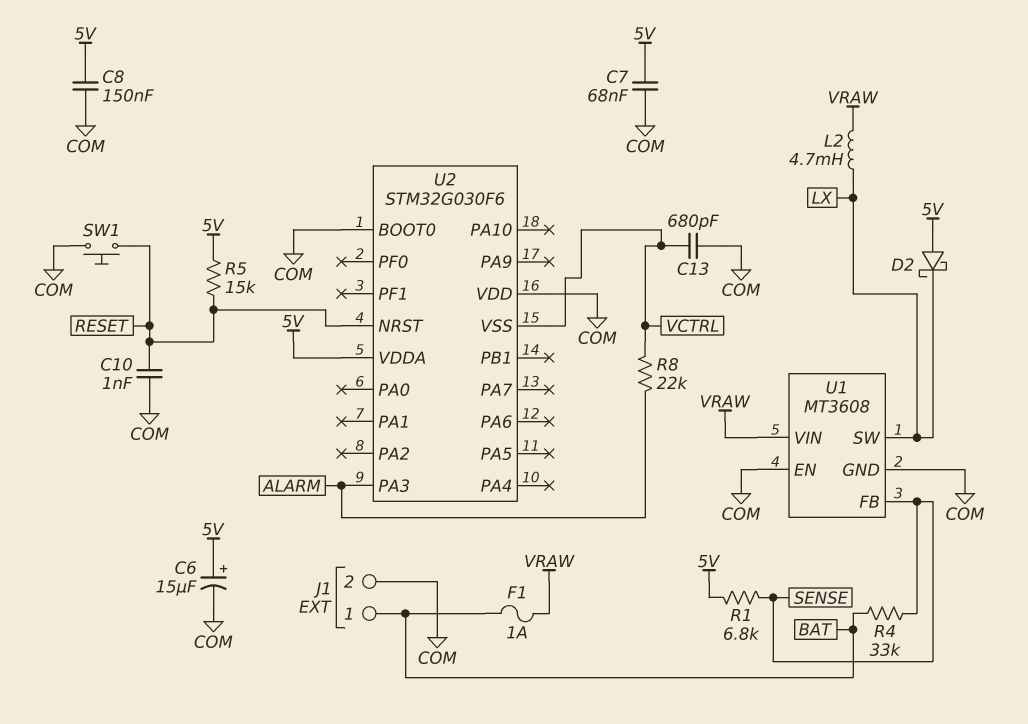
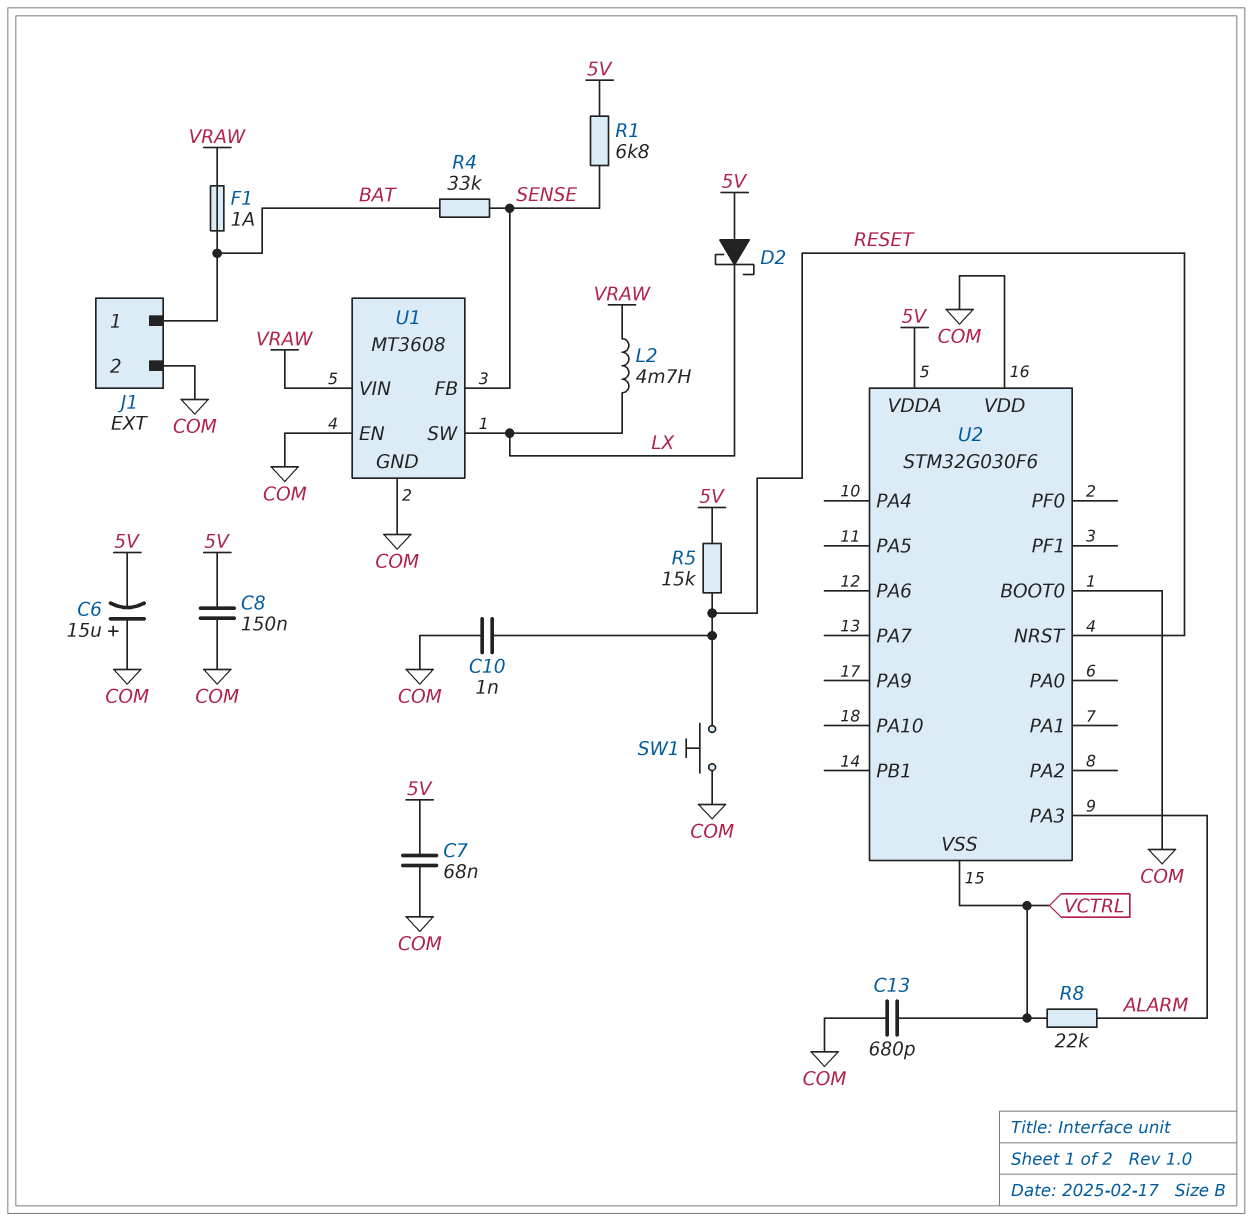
C6: 15uF (plus 5V, minus COM) -> 15uF (plus COM, minus 5V)

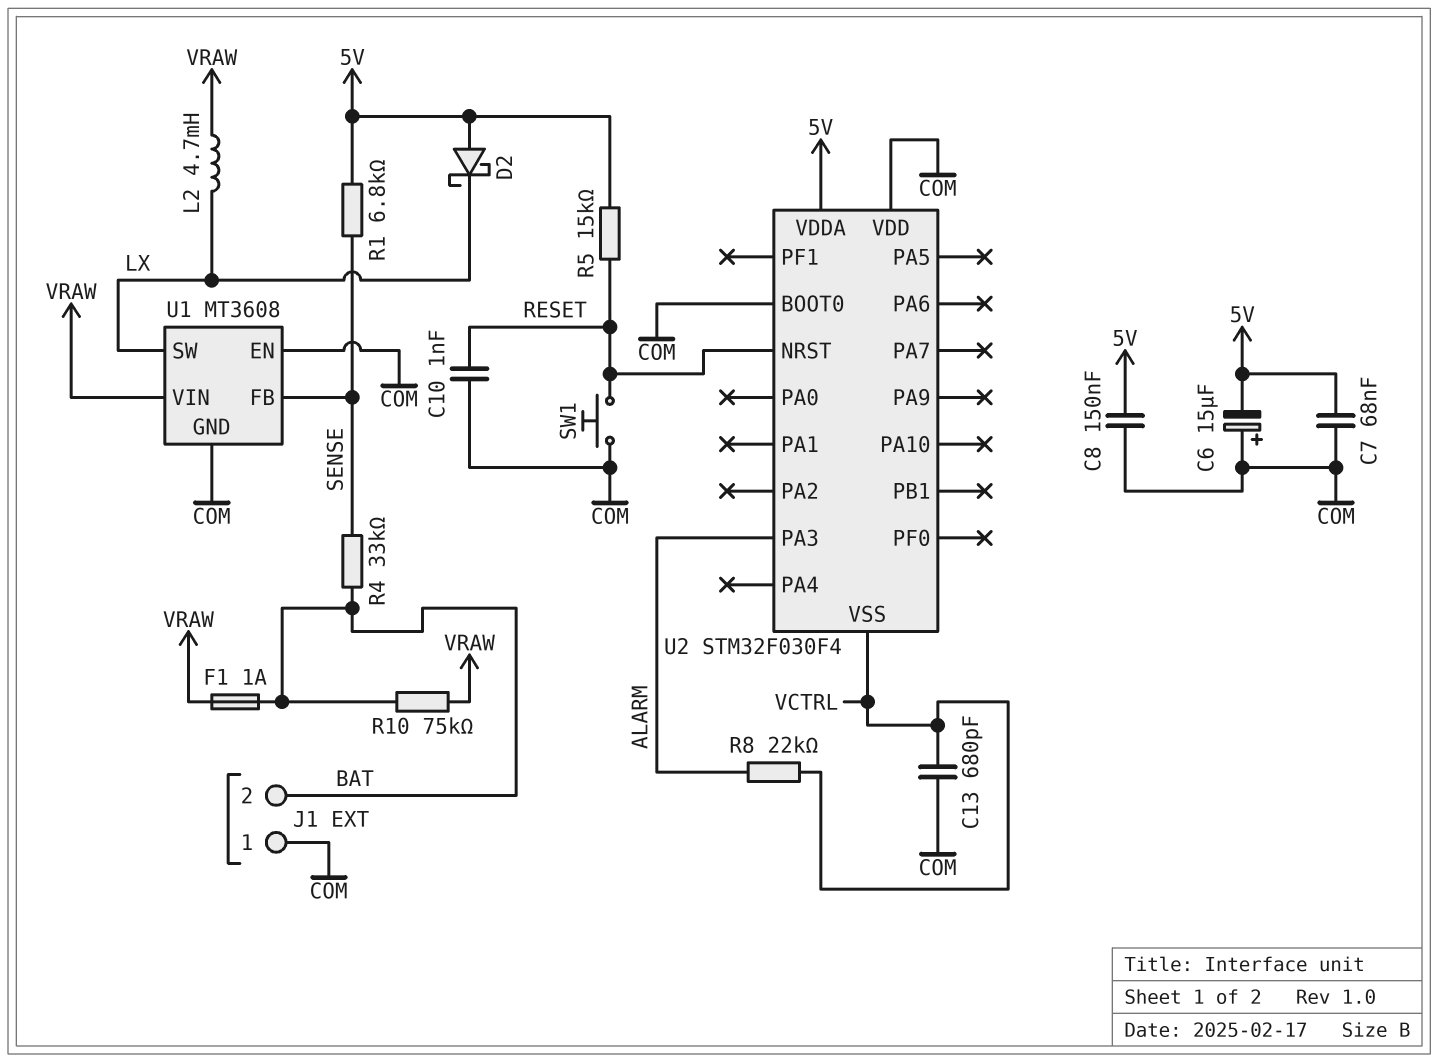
J1 pin 1: BAT -> COM
J1 pin 2: COM -> BAT
R10: none -> 75k (BAT, VRAW)
U2: STM32G030F6 -> STM32F030F4

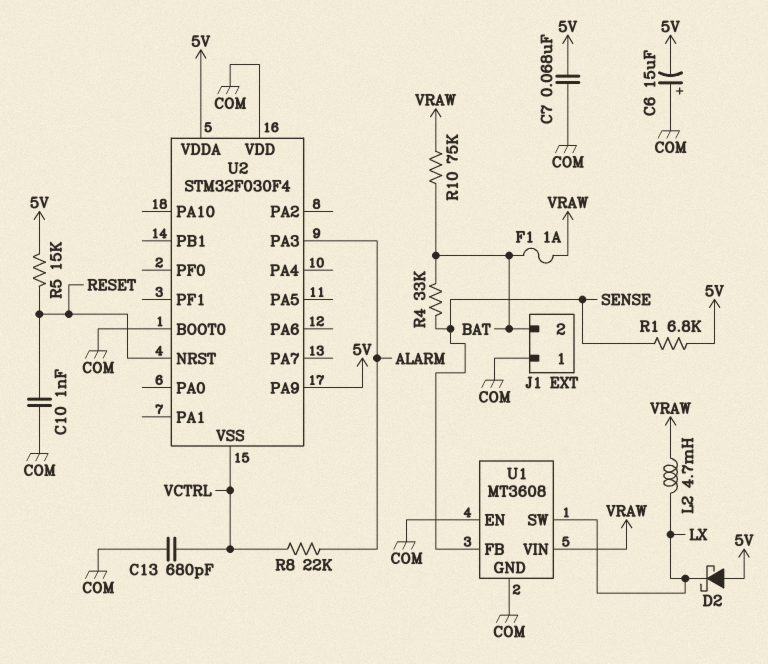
C8: 150nF (5V, COM) -> none
SW1: button (COM, RESET) -> none
U2 pin PA9: none -> 5V

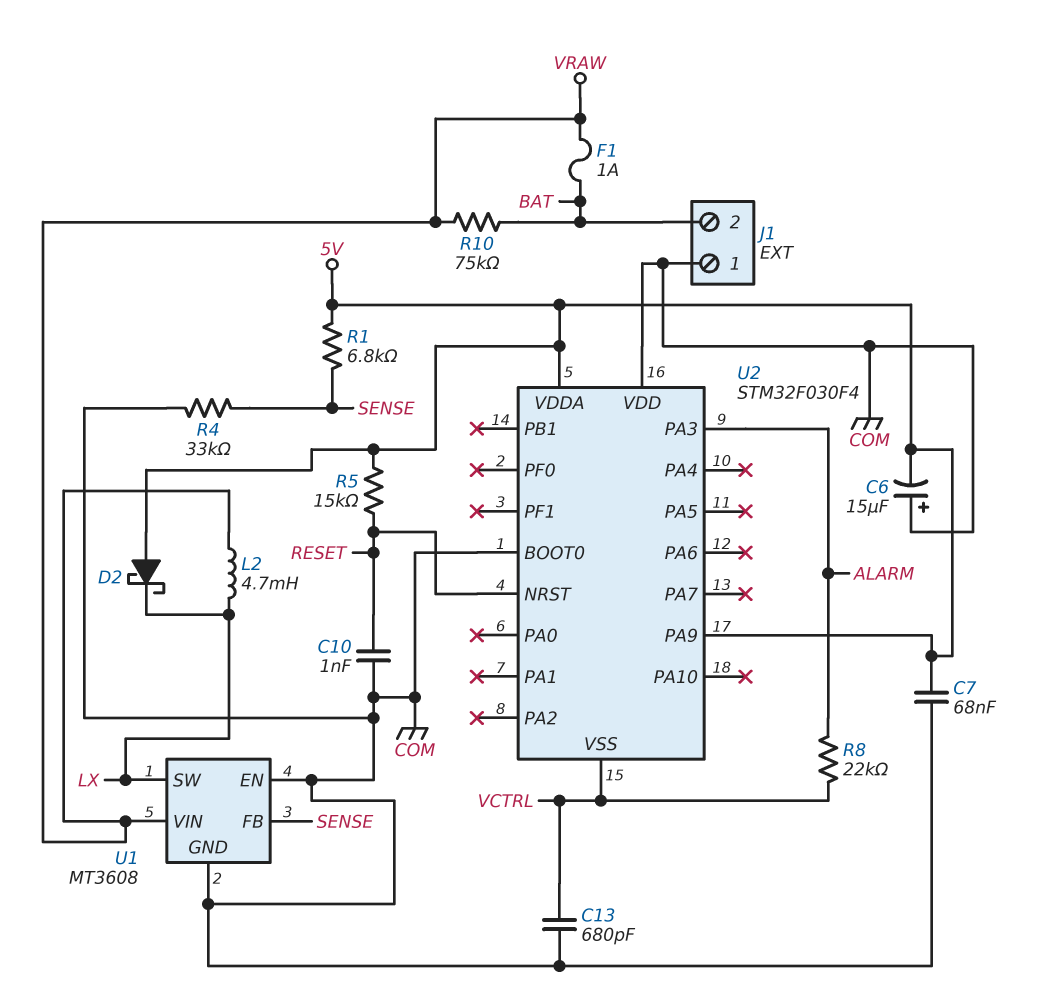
R4: 33k (BAT, SENSE) -> 33k (COM, SENSE)

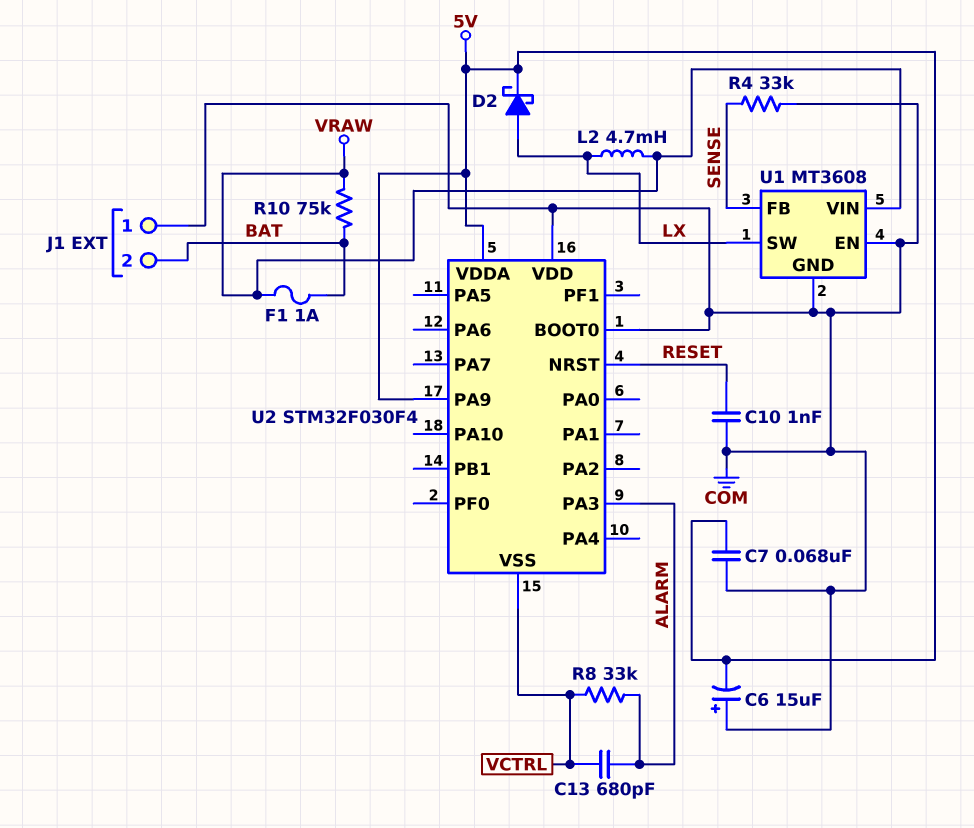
C13: 680pF (COM, VCTRL) -> 680pF (ALARM, VCTRL)
D2: schottky (A 5V, K LX) -> schottky (A LX, K 5V)
R1: 6.8k (5V, SENSE) -> none
R5: 15k (5V, RESET) -> none
R8: 22k (ALARM, VCTRL) -> 33k (ALARM, VCTRL)

